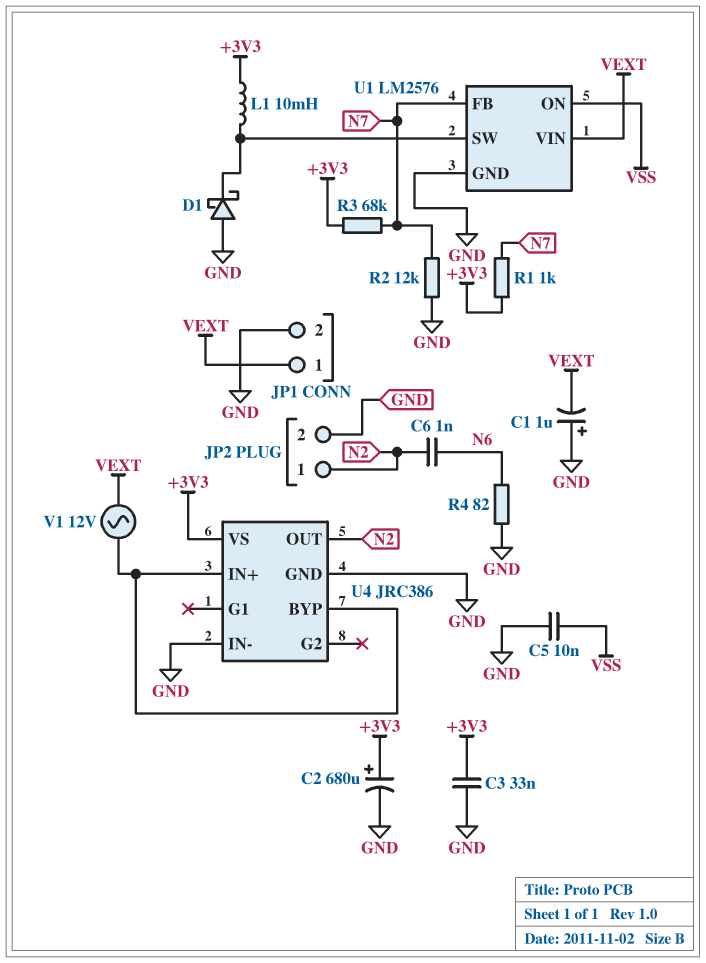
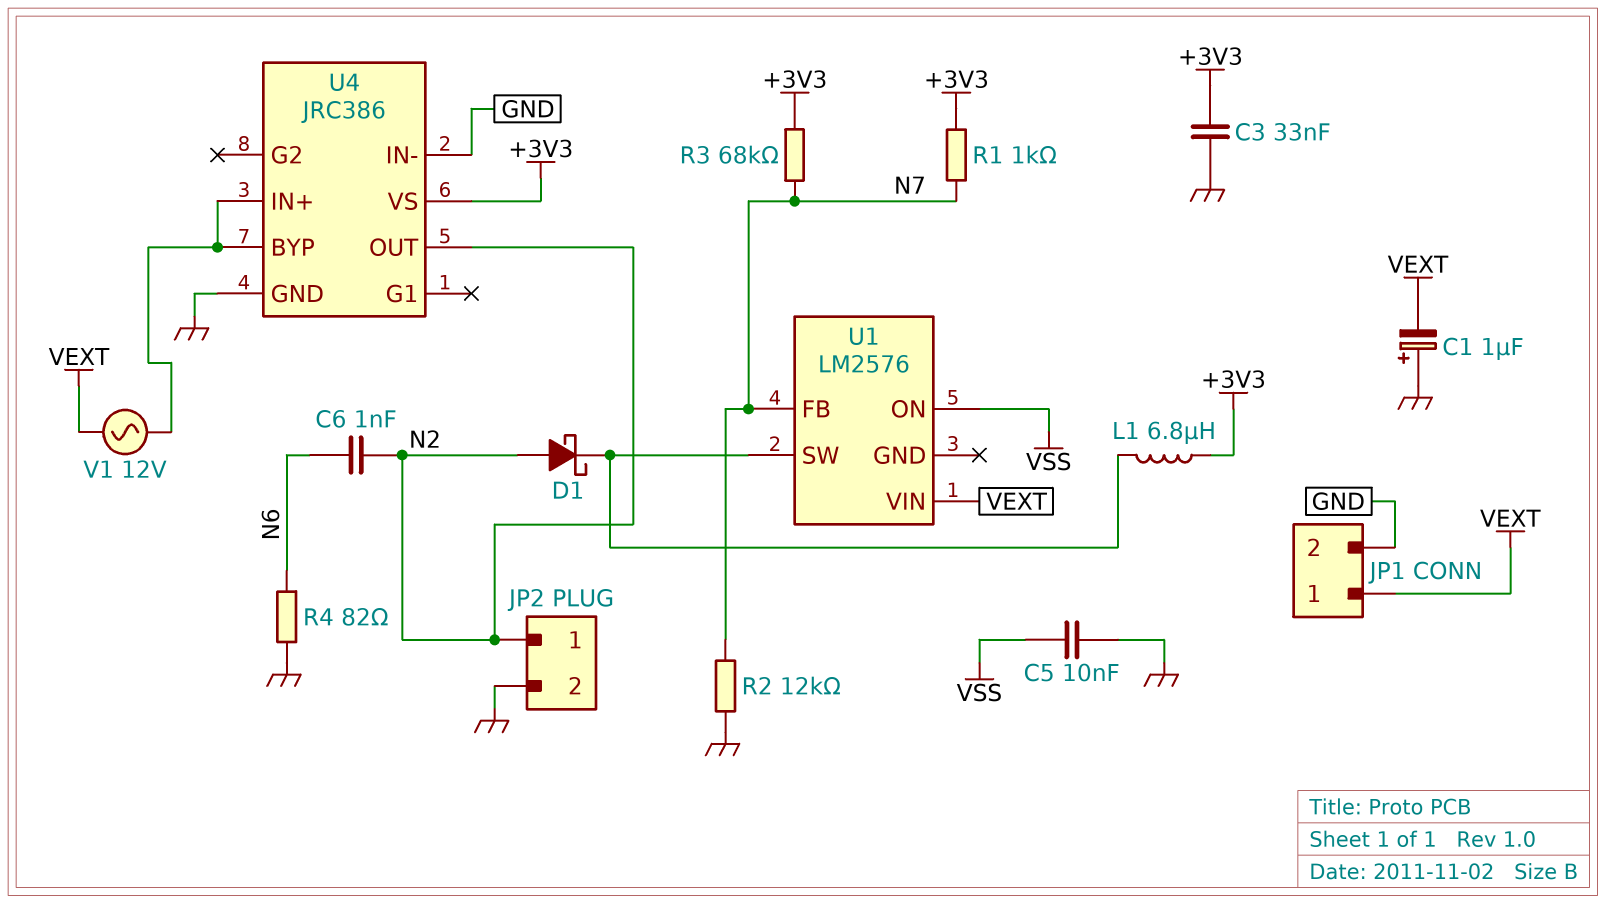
C2: 680uF (plus +3V3, minus GND) -> none
D1: schottky (A GND, K U1/SW) -> schottky (A N2, K U1/SW)
L1: 10mH (+3V3, U1/SW) -> 6.8uH (+3V3, U1/SW)
U1 pin GND: GND -> none

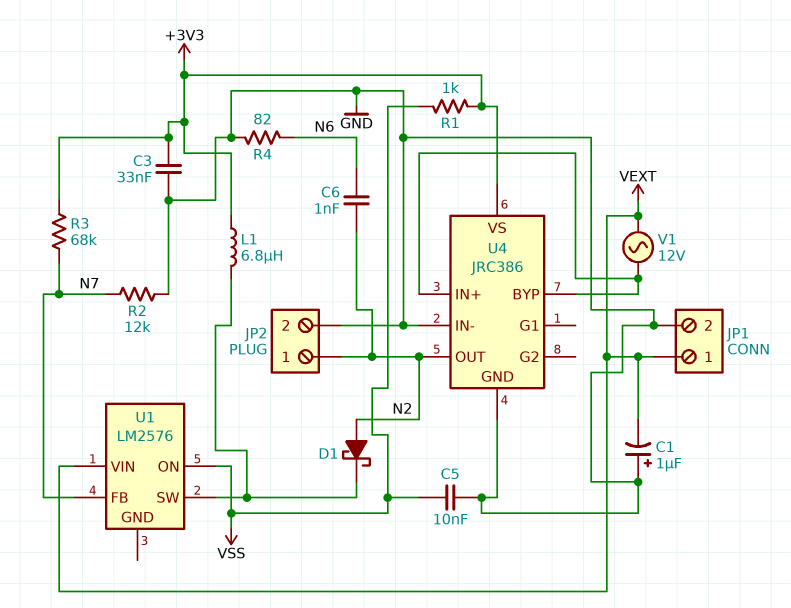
R1: 1k (+3V3, N7) -> 1k (+3V3, VSS)

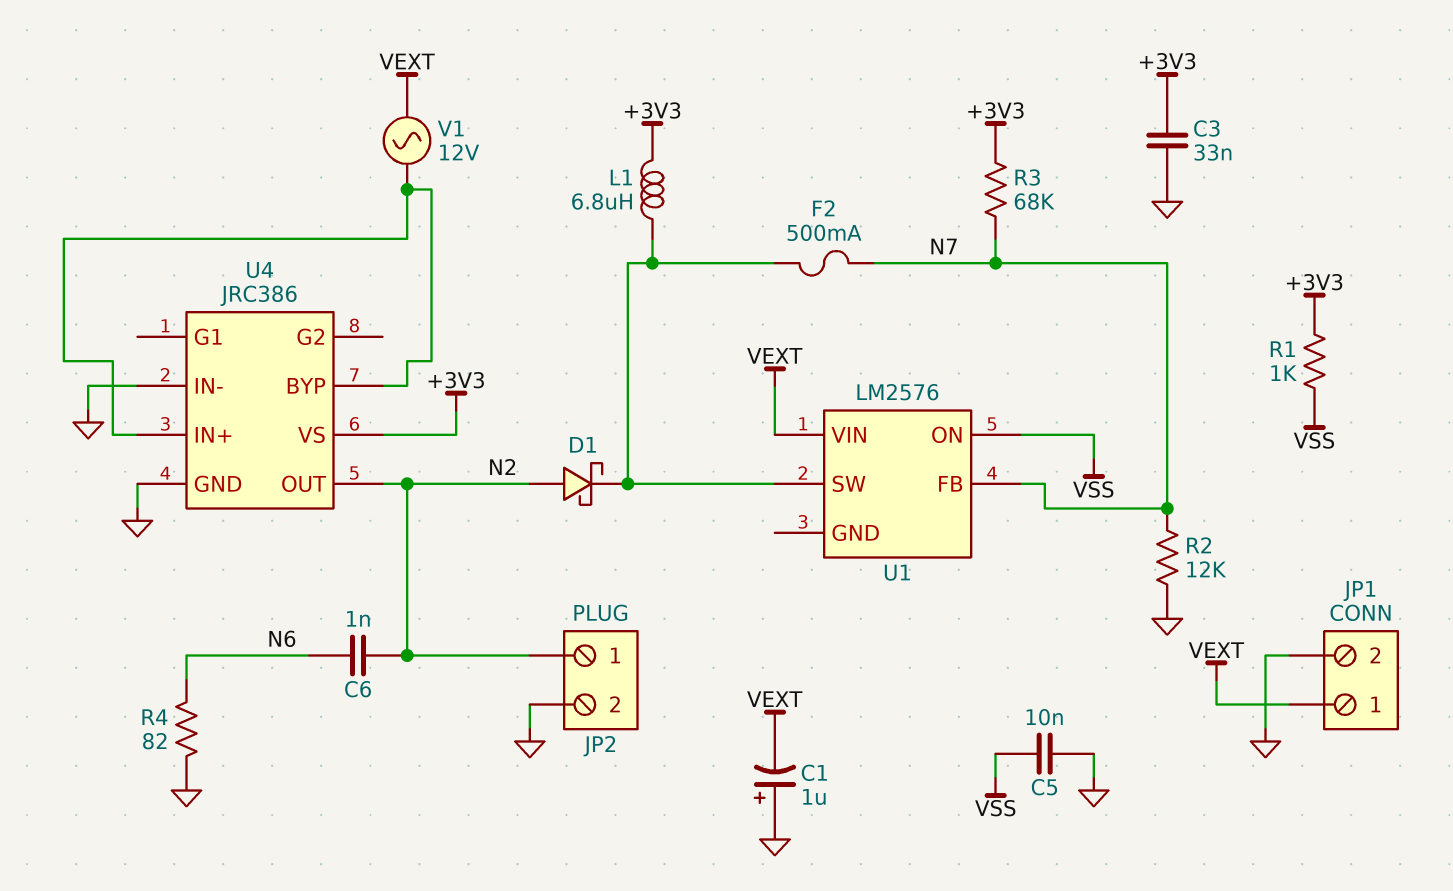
F2: none -> 500mA (N7, U1/SW)

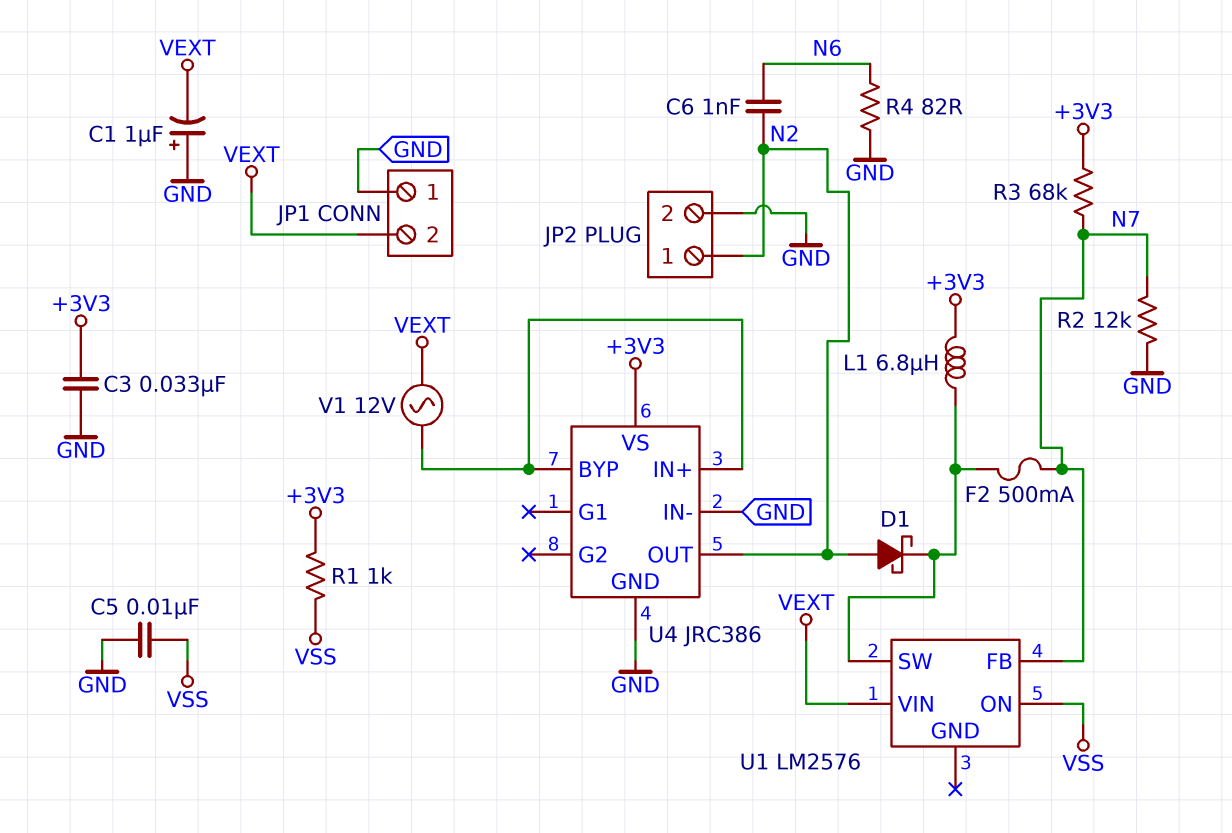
JP1 pin 1: VEXT -> GND
JP1 pin 2: GND -> VEXT

